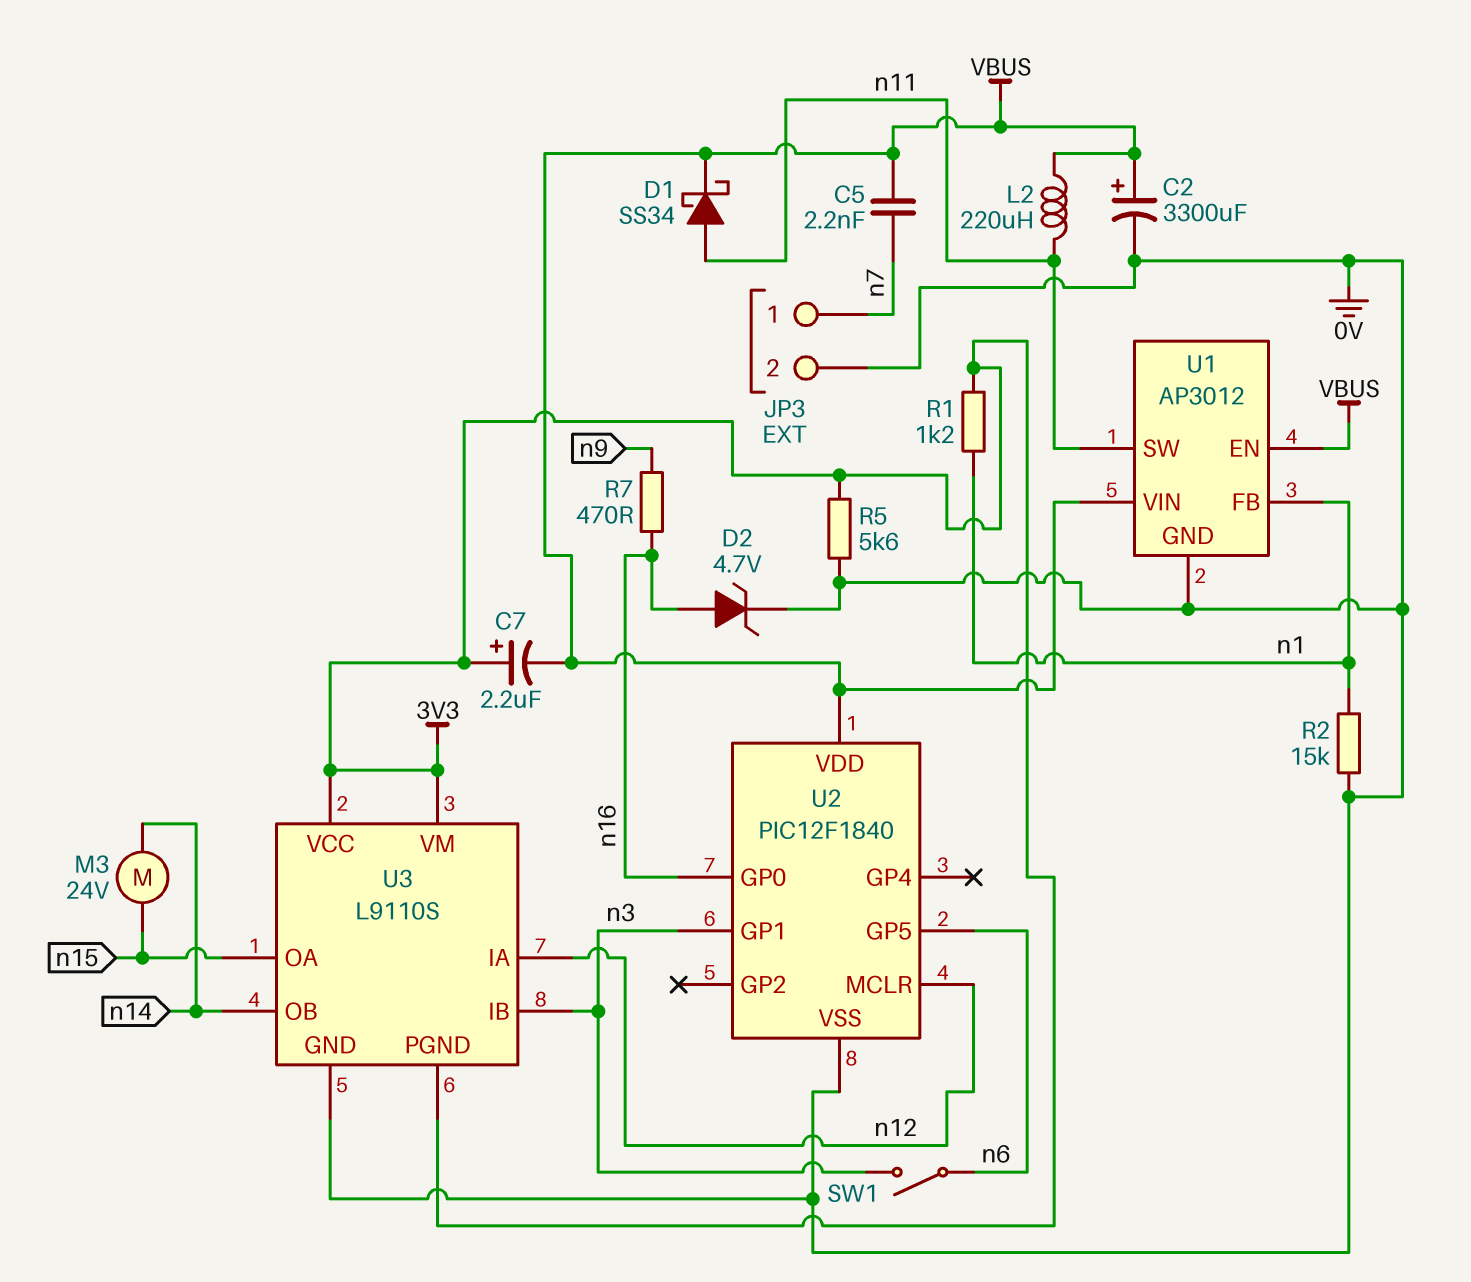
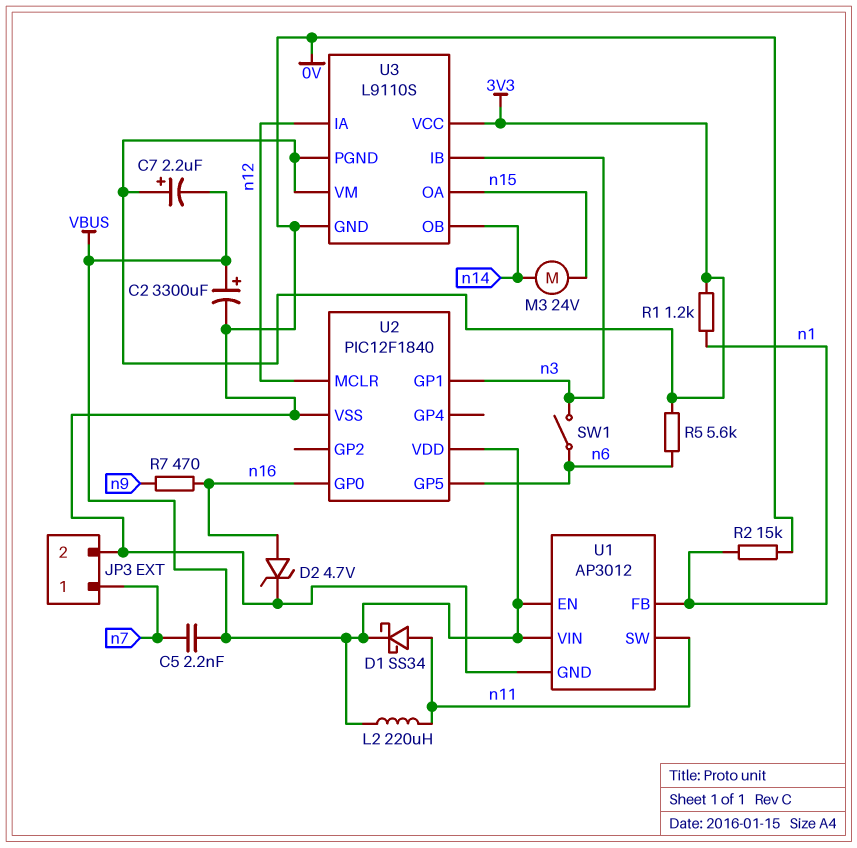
R5: 5.6k (0V, 3V3) -> 5.6k (3V3, n6)

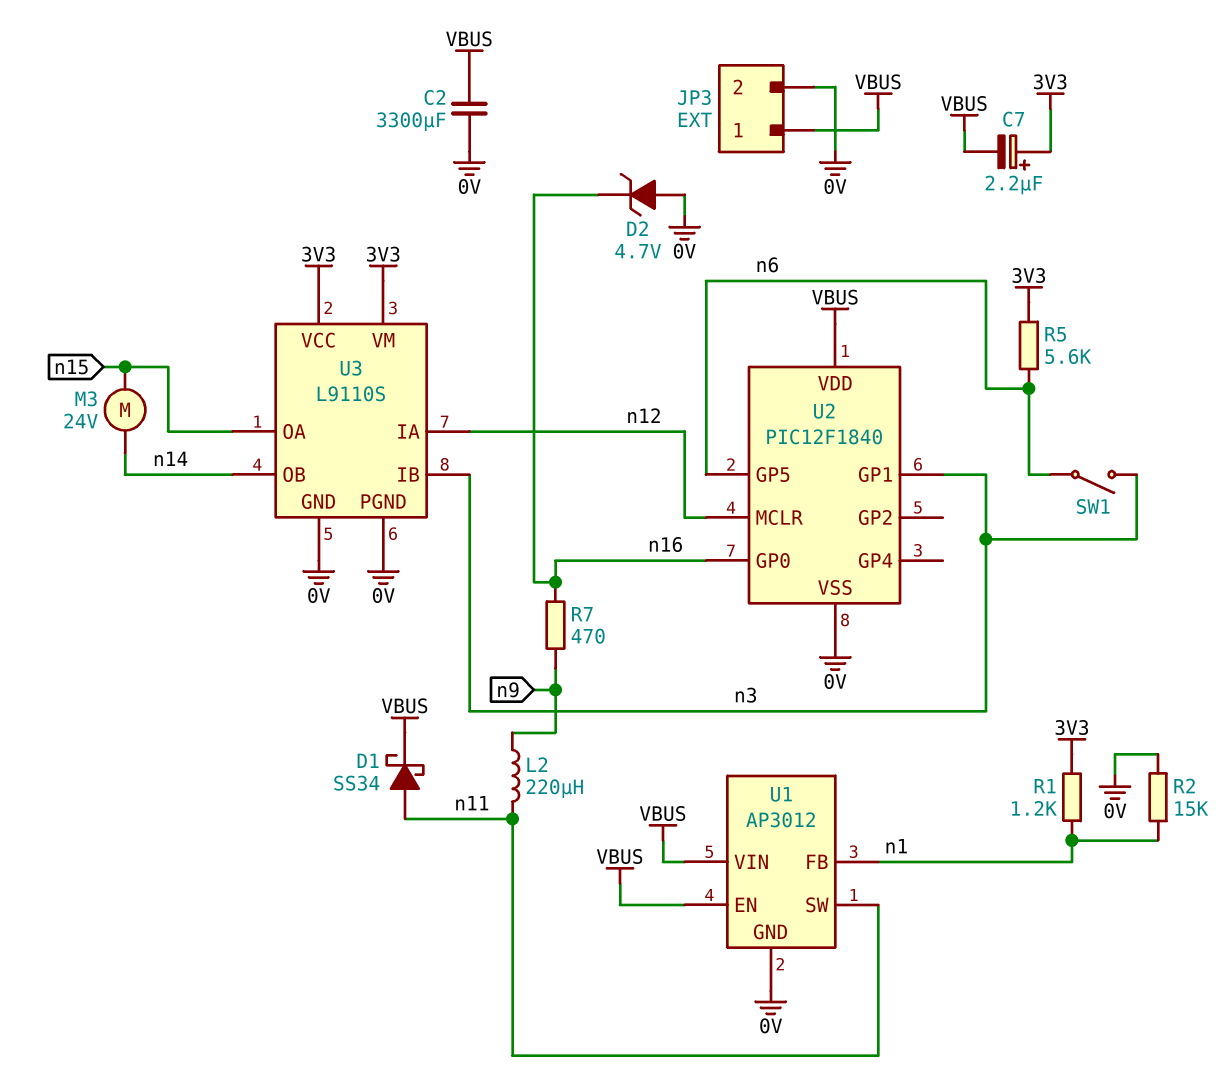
C2: 3300uF (plus VBUS, minus 0V) -> 3300uF (0V, VBUS)
C5: 2.2nF (VBUS, n7) -> none
D2: zener 4.7V (A n16, K 0V) -> zener 4.7V (A 0V, K n16)
JP3 pin 1: n7 -> VBUS
L2: 220uH (VBUS, n11) -> 220uH (n9, n11)
U3 pin PGND: 3V3 -> 0V

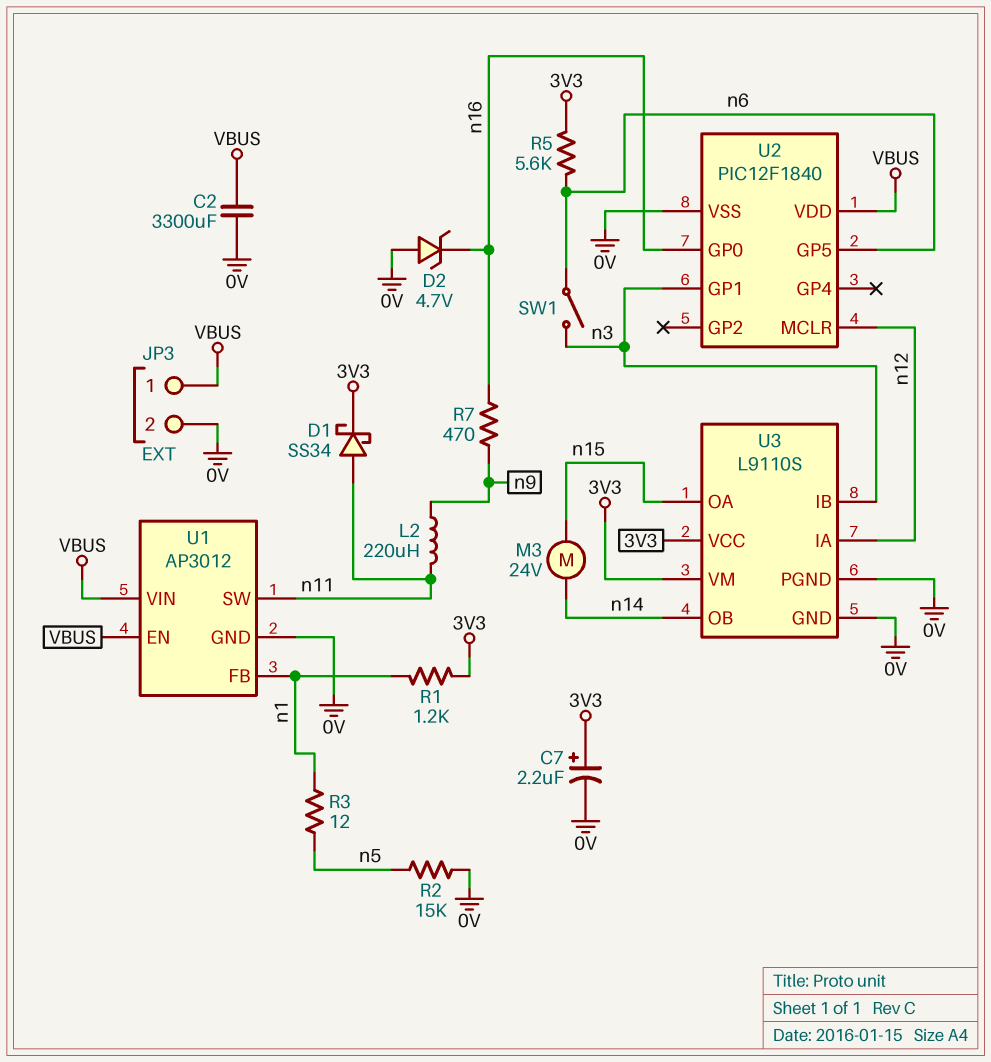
C7: 2.2uF (plus 3V3, minus VBUS) -> 2.2uF (plus 3V3, minus 0V)
D1: schottky SS34 (A n11, K VBUS) -> schottky SS34 (A n11, K 3V3)
R2: 15k (0V, n1) -> 15k (0V, n5)
R3: none -> 12 (n1, n5)

